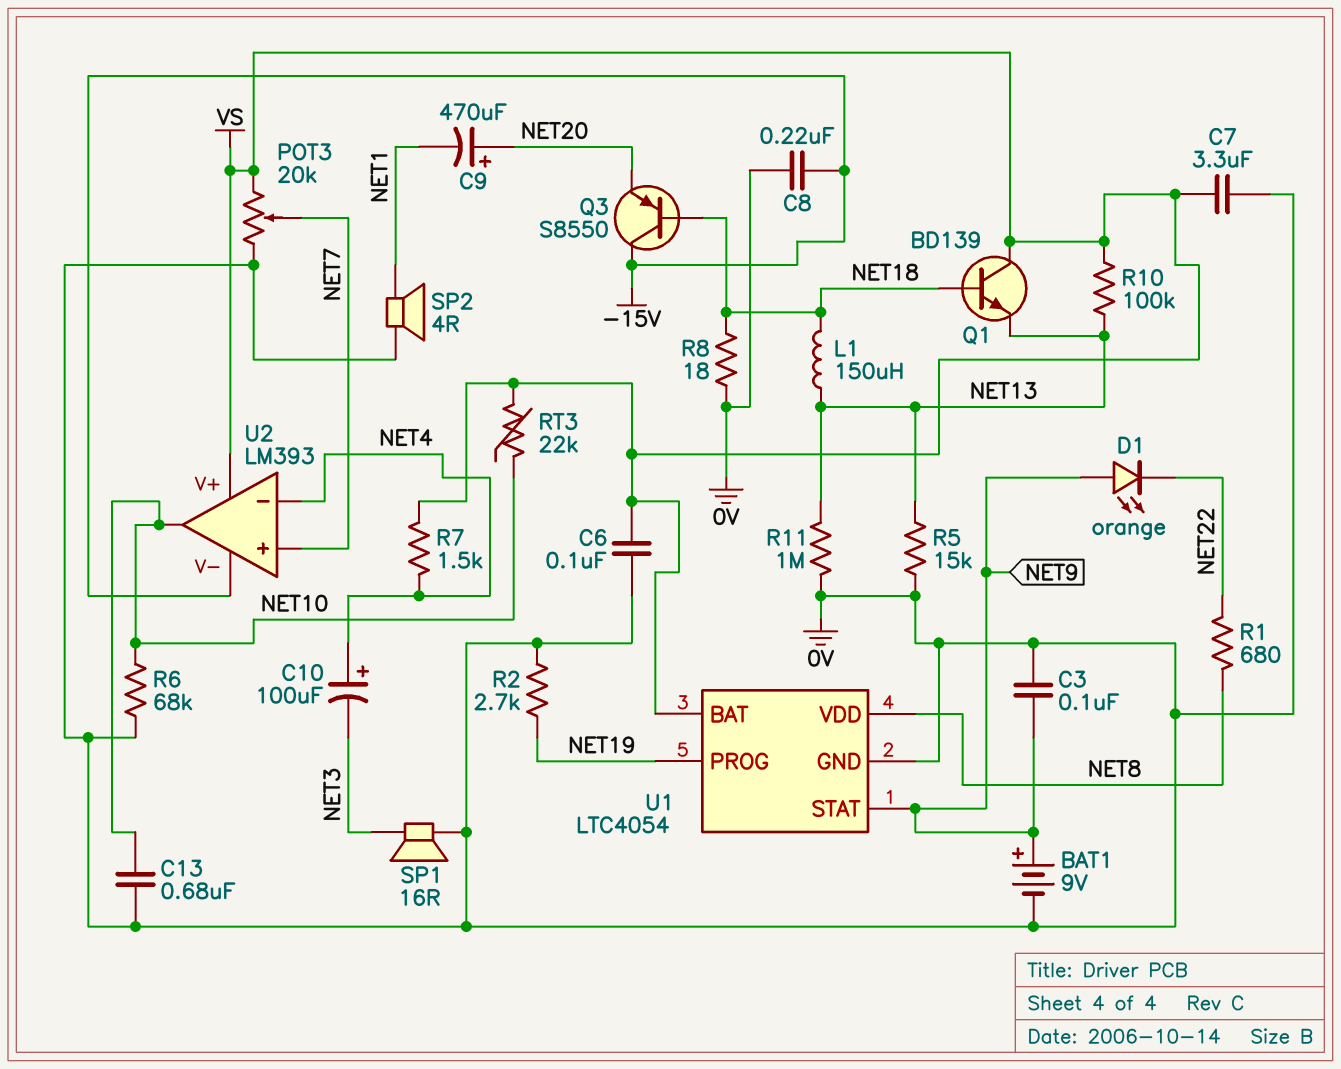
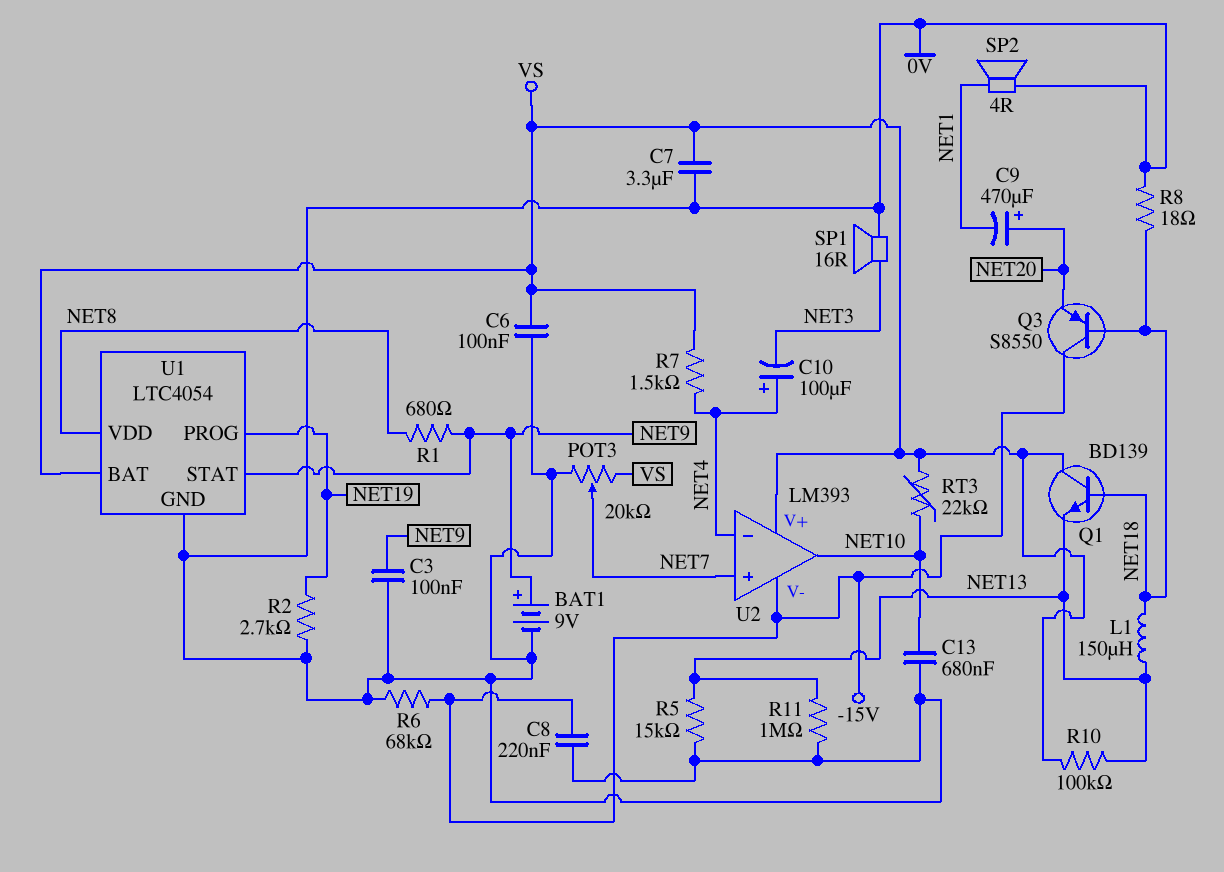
D1: LED orange (A NET9, K NET22) -> none
R1: 680 (NET8, NET22) -> 680 (NET8, NET9)
R6: 68k (0V, NET10) -> 68k (-15V, 0V)

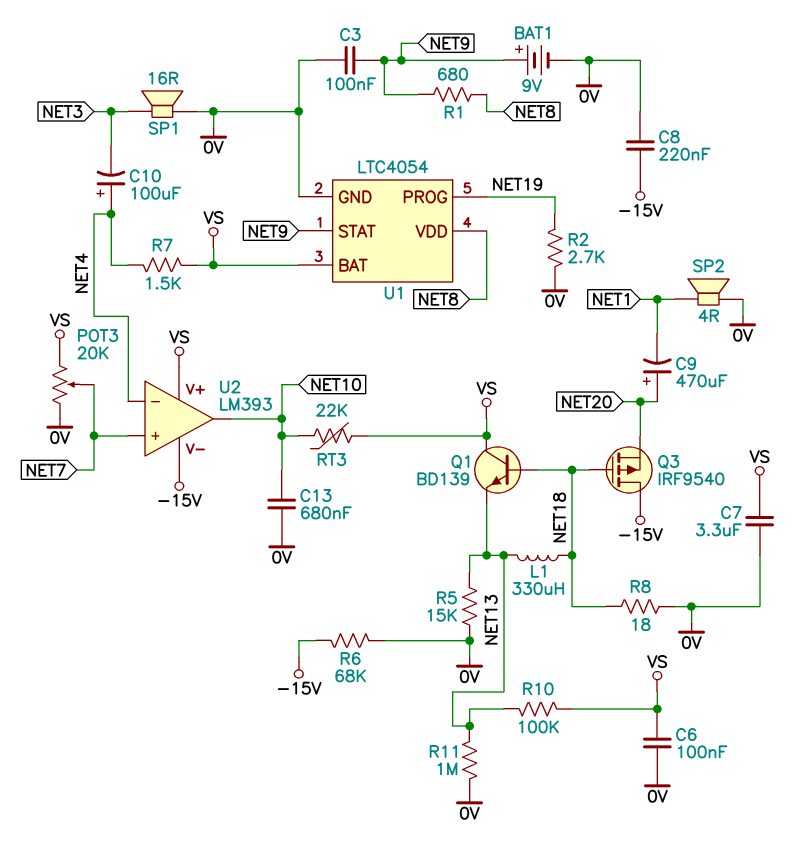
L1: 150uH (NET13, NET18) -> 330uH (NET13, NET18)
Q3: PNP S8550 (B NET18, C -15V, E NET20) -> PMOS IRF9540 (G NET18, D -15V, S NET20)

